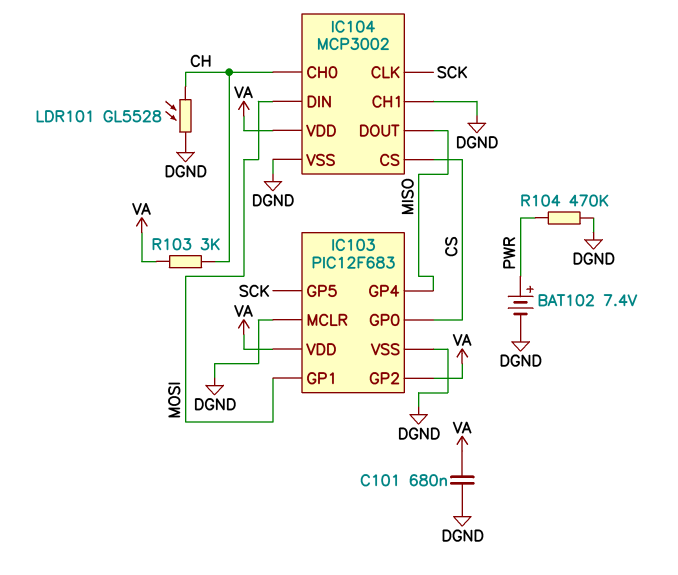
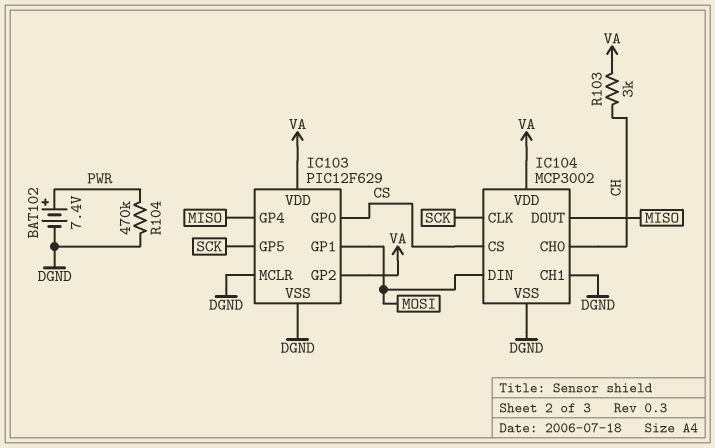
C101: 680nF (DGND, VA) -> none
IC103: PIC12F683 -> PIC12F629
LDR101: GL5528 (CH, DGND) -> none

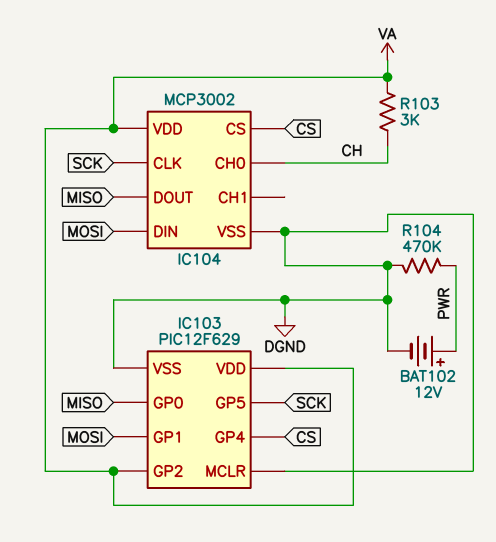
BAT102: 7.4V (plus PWR, minus DGND) -> 12V (plus PWR, minus DGND)
IC103 pin GP0: CS -> MISO
IC103 pin GP4: MISO -> CS
IC104 pin CH1: DGND -> none

